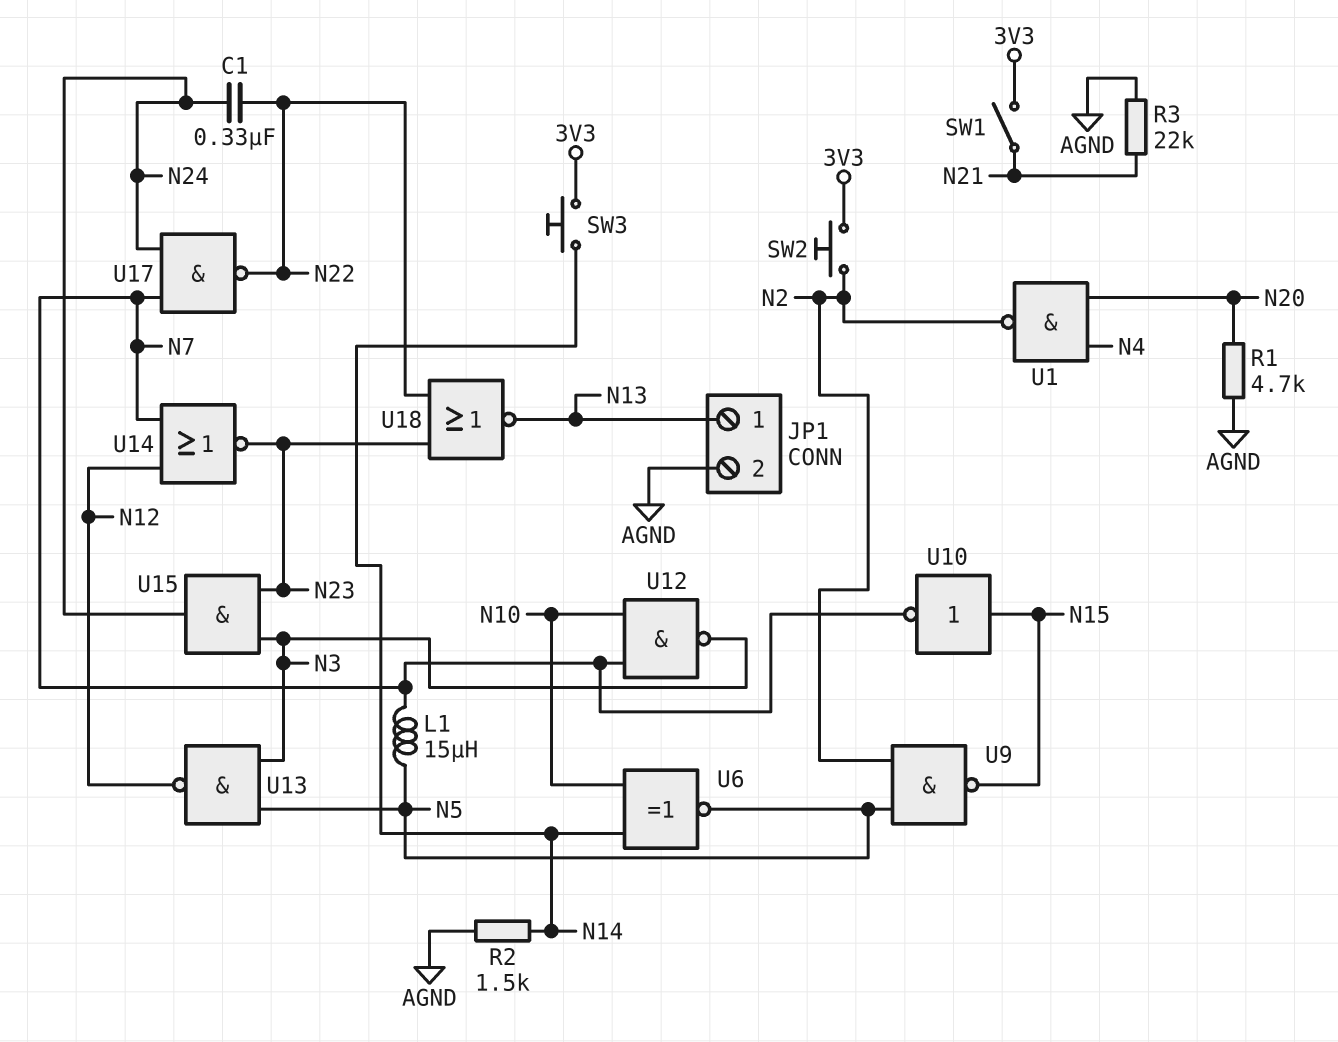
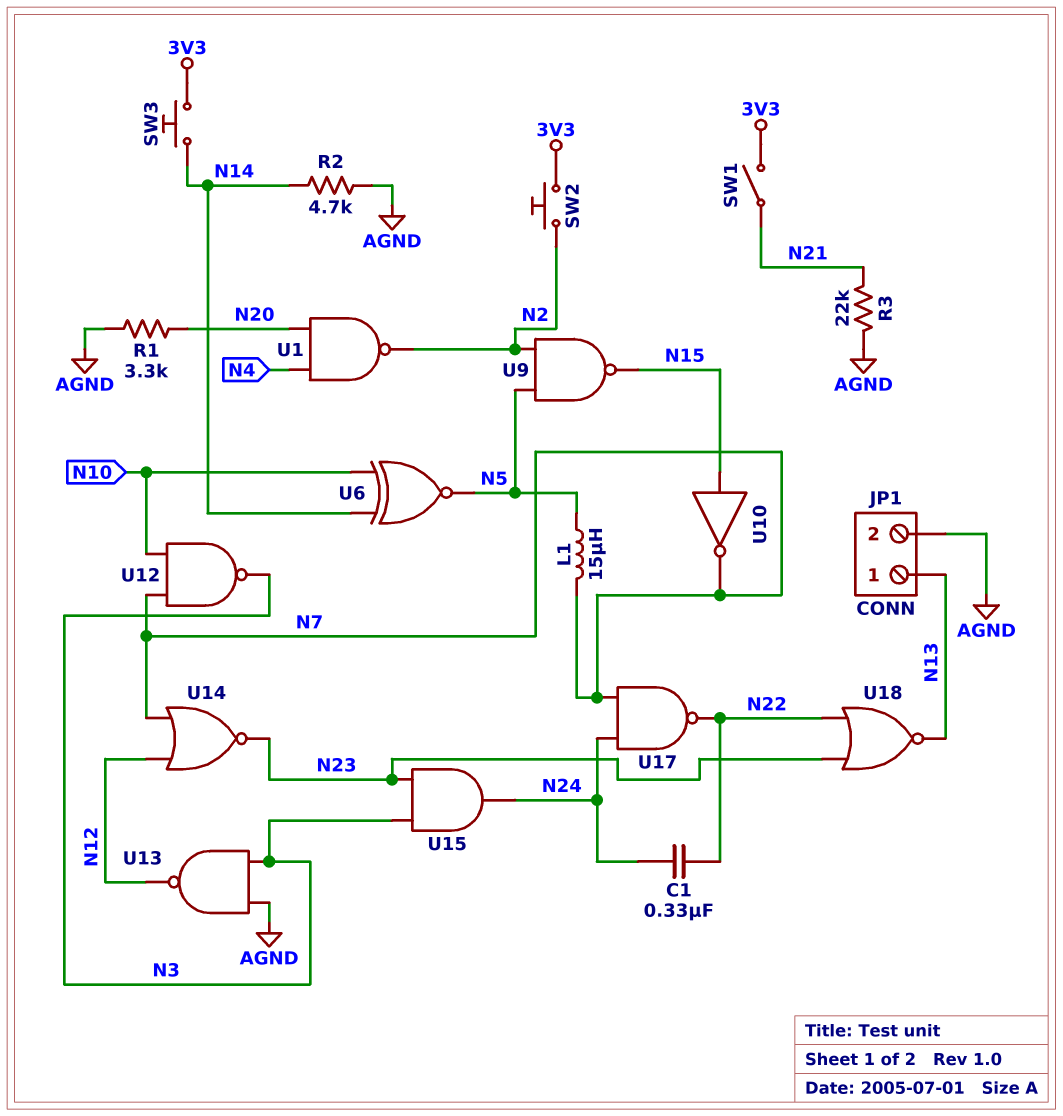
R1: 4.7k (AGND, N20) -> 3.3k (AGND, N20)
R2: 1.5k (AGND, N14) -> 4.7k (AGND, N14)
U13: NAND (in N3, in N5, out N12) -> NAND (in AGND, in N3, out N12)

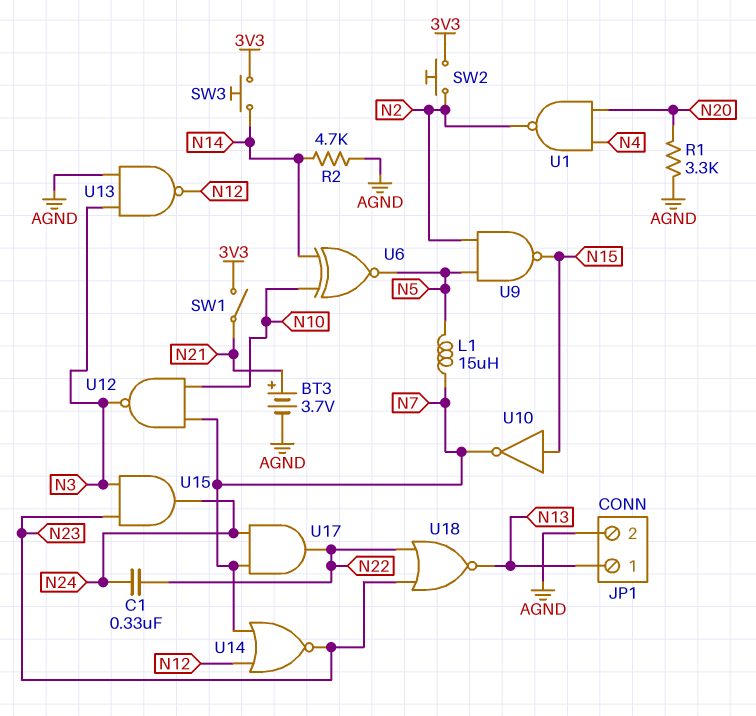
BT3: none -> 3.7V (plus N21, minus AGND)
R3: 22k (AGND, N21) -> none
U17: NAND (in N7, in N24, out N22) -> AND (in N7, in N24, out N22)

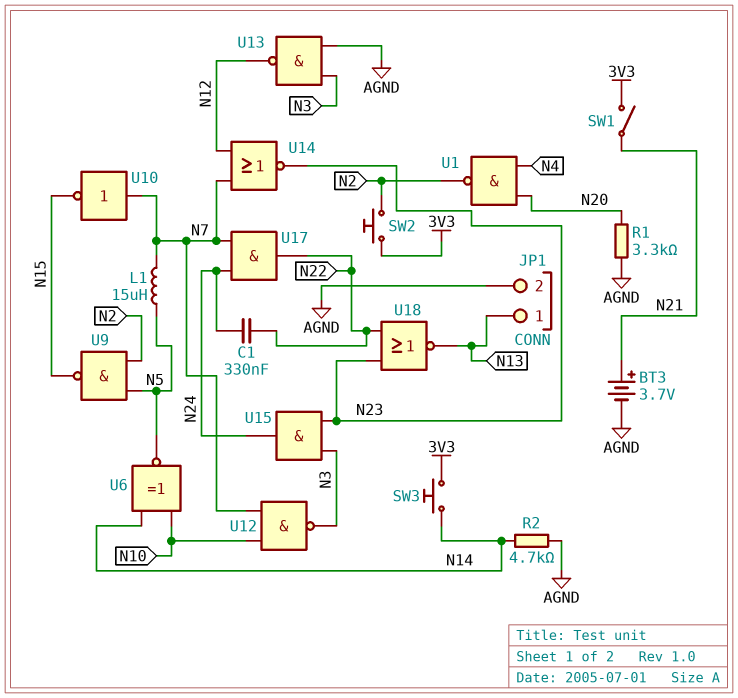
U10: NOT (in N15, out N7) -> NOT (in N7, out N15)

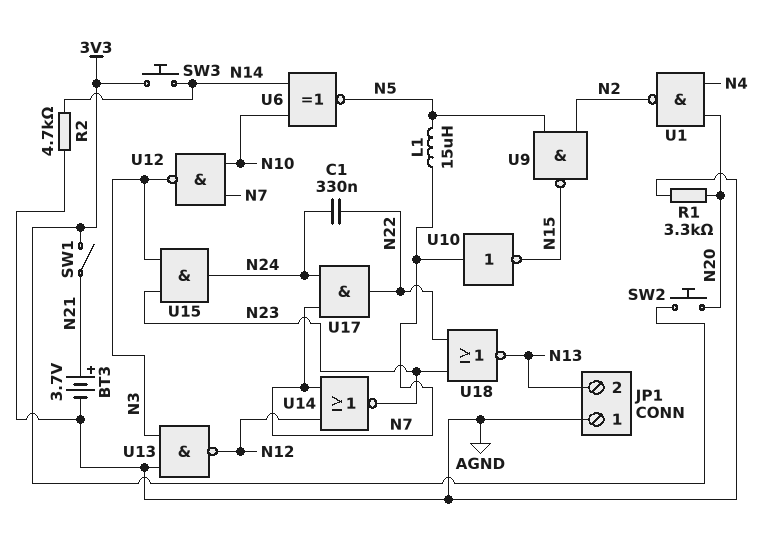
JP1 pin 1: N13 -> AGND
JP1 pin 2: AGND -> N13
SW2: button (3V3, N2) -> button (3V3, N20)

